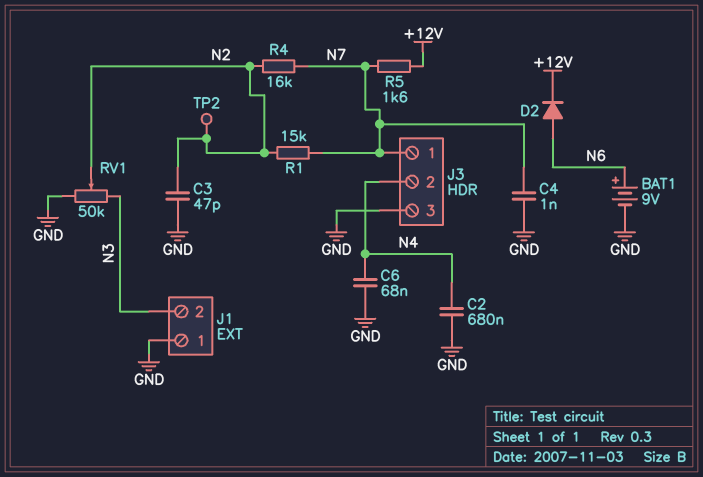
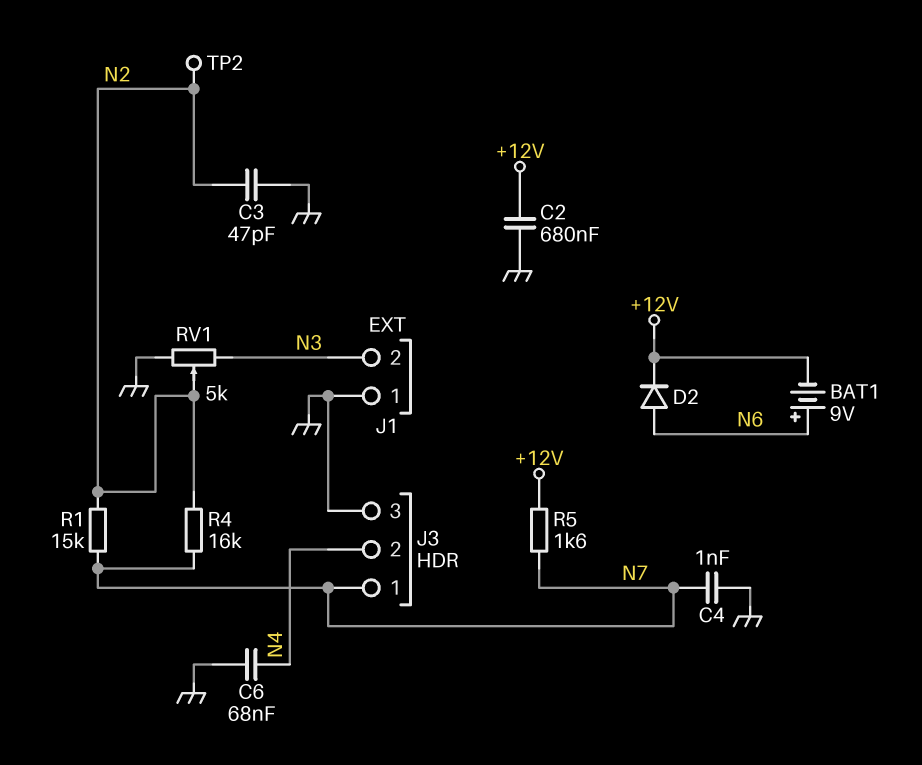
BAT1: 9V (plus N6, minus GND) -> 9V (plus N6, minus +12V)
C2: 680nF (GND, N4) -> 680nF (+12V, GND)
RV1: 50k (GND, N3, wiper N2) -> 5k (GND, N3, wiper N2)

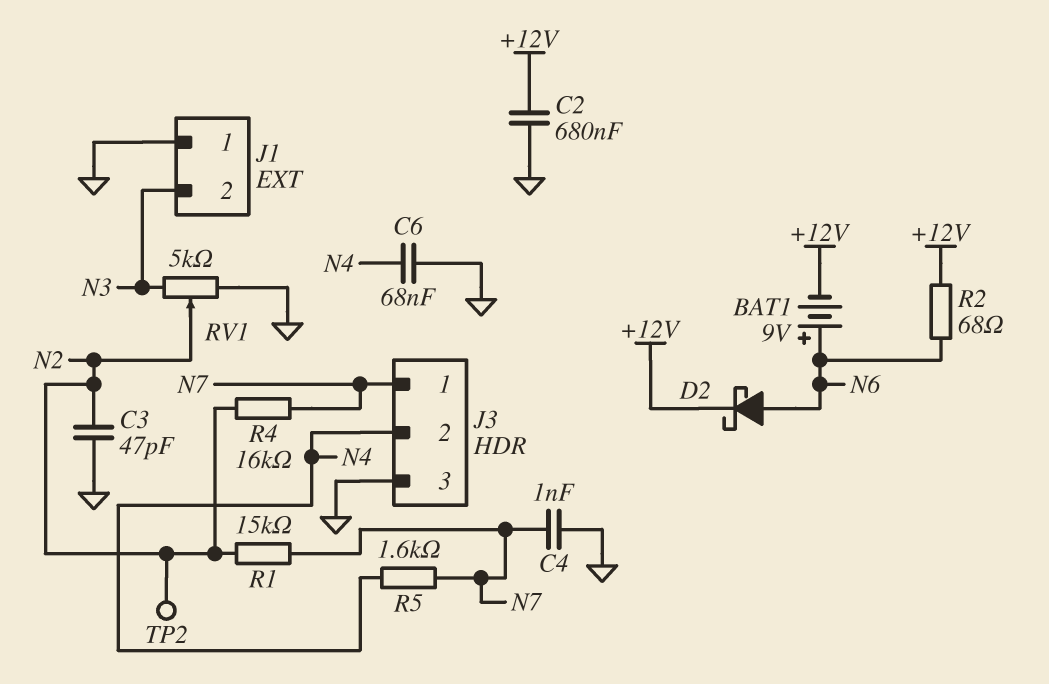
D2: diode (A N6, K +12V) -> schottky (A N6, K +12V)
R2: none -> 68 (+12V, N6)
R5: 1.6k (+12V, N7) -> 1.6k (N4, N7)

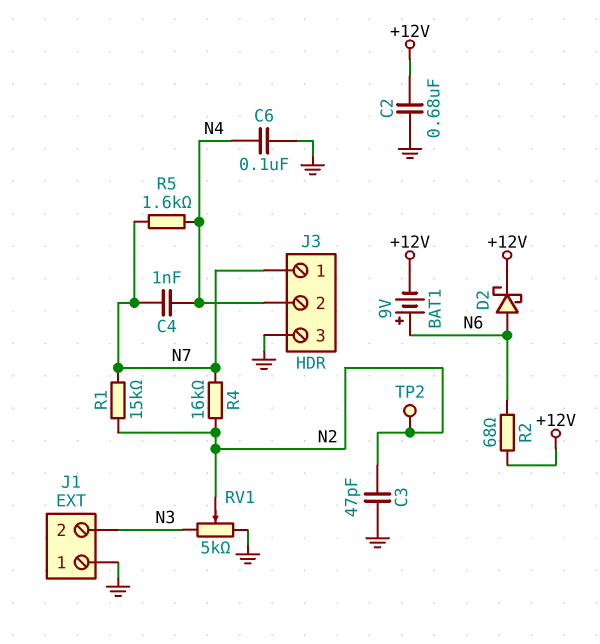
C4: 1nF (GND, N7) -> 1nF (N4, N7)
C6: 68nF (GND, N4) -> 100nF (GND, N4)

